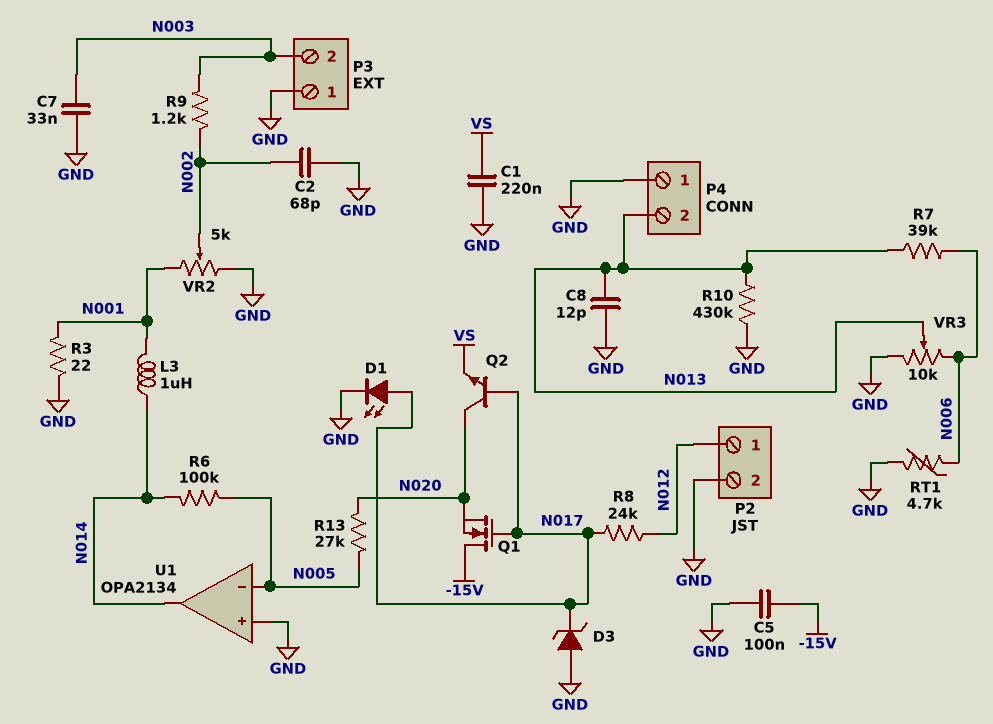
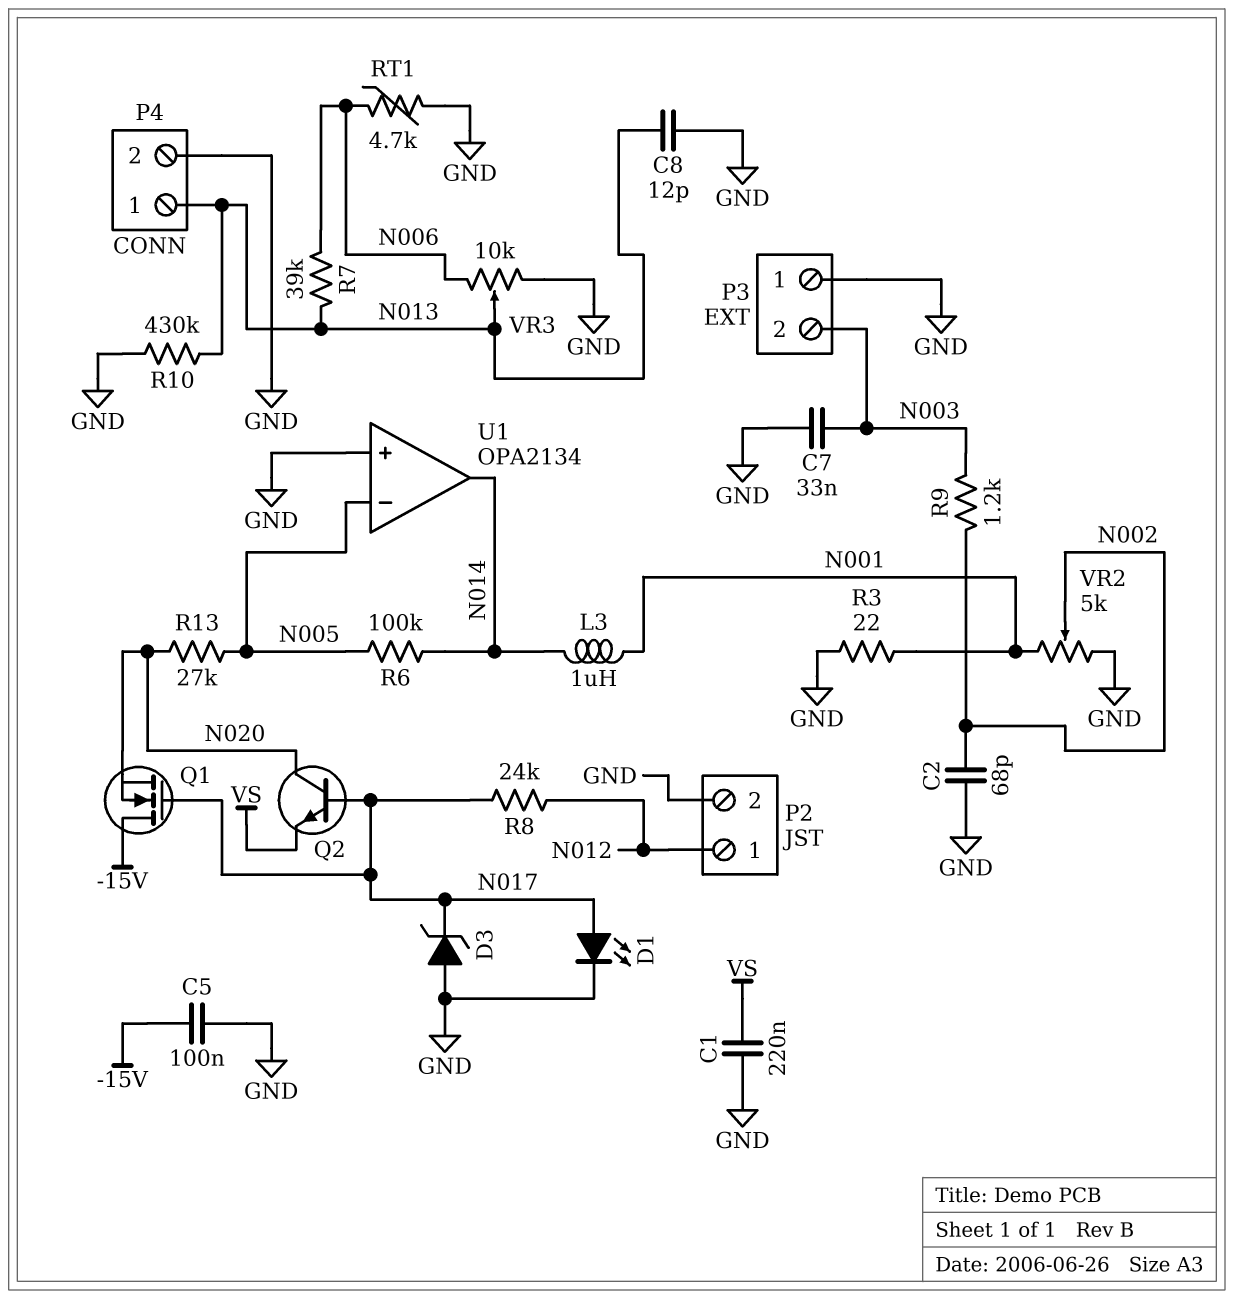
P4 pin 1: GND -> N013
P4 pin 2: N013 -> GND

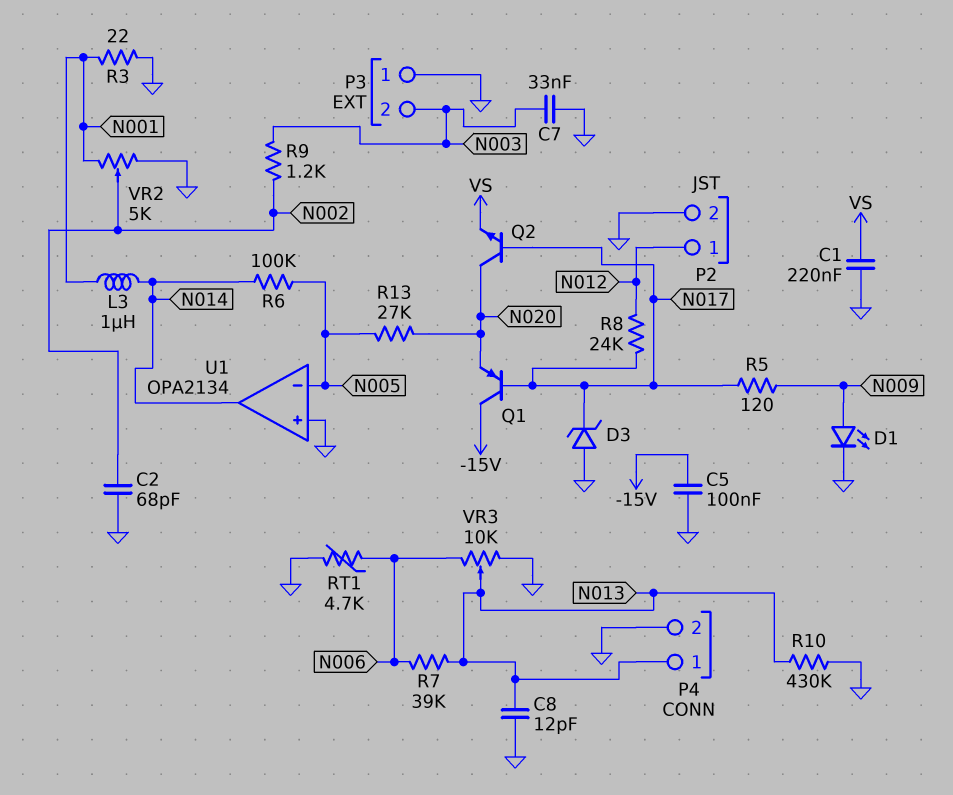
D1: LED (A N017, K GND) -> LED (A N009, K GND)
Q1: NMOS (G N017, D -15V, S N020) -> PNP (B N017, C -15V, E N020)
R5: none -> 120 (N009, N017)

